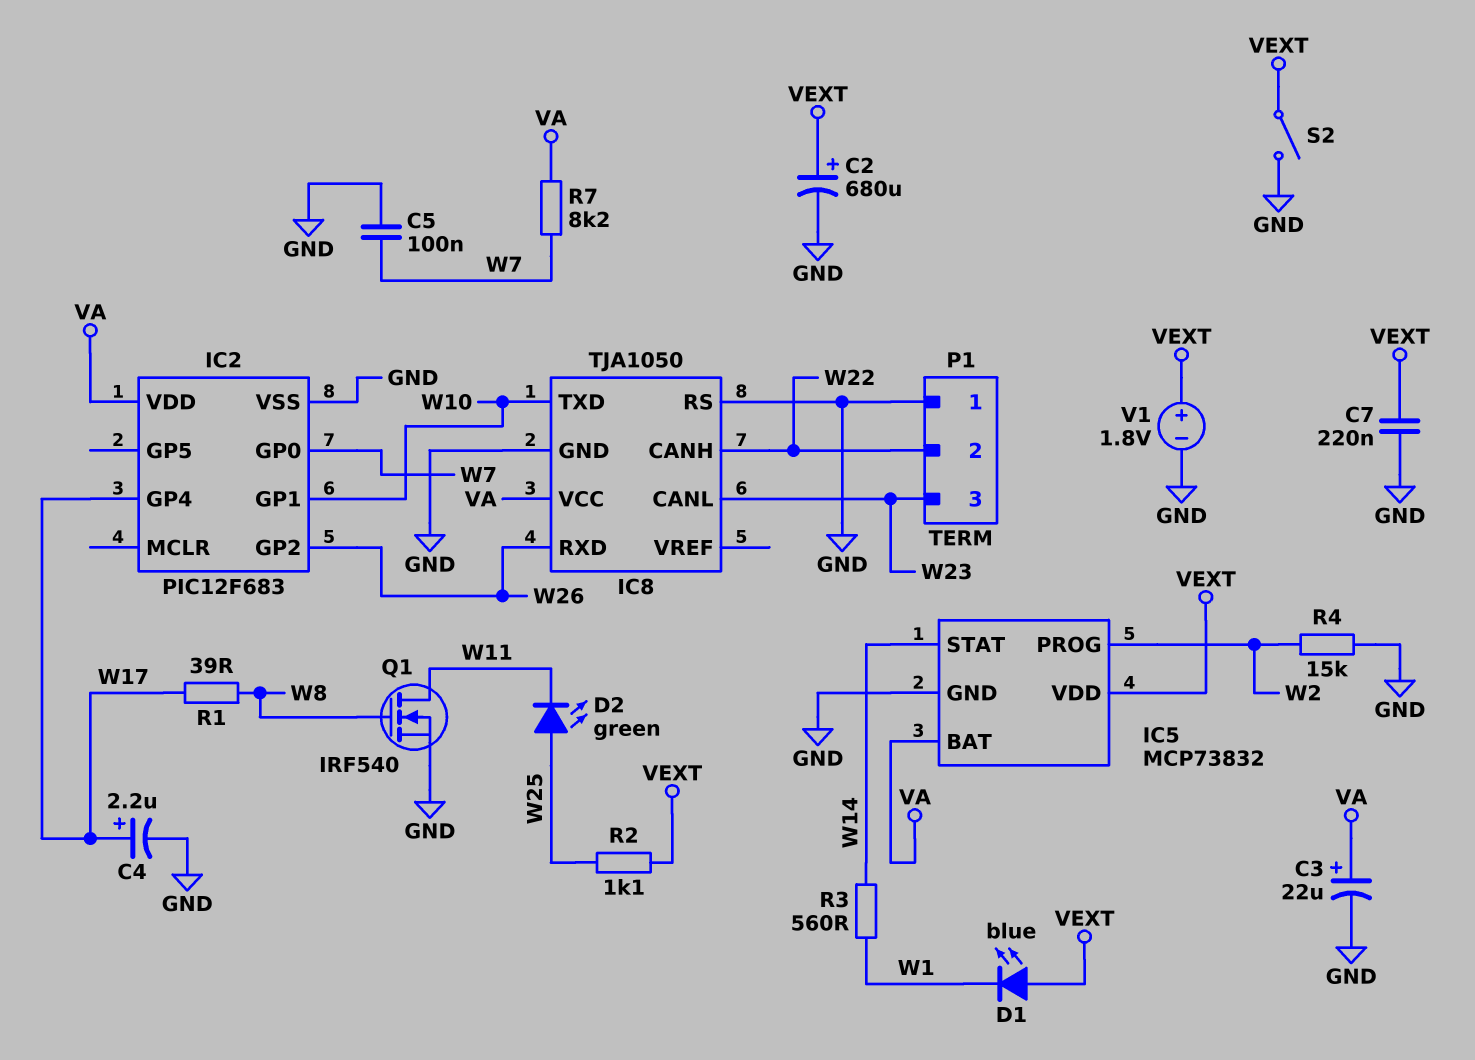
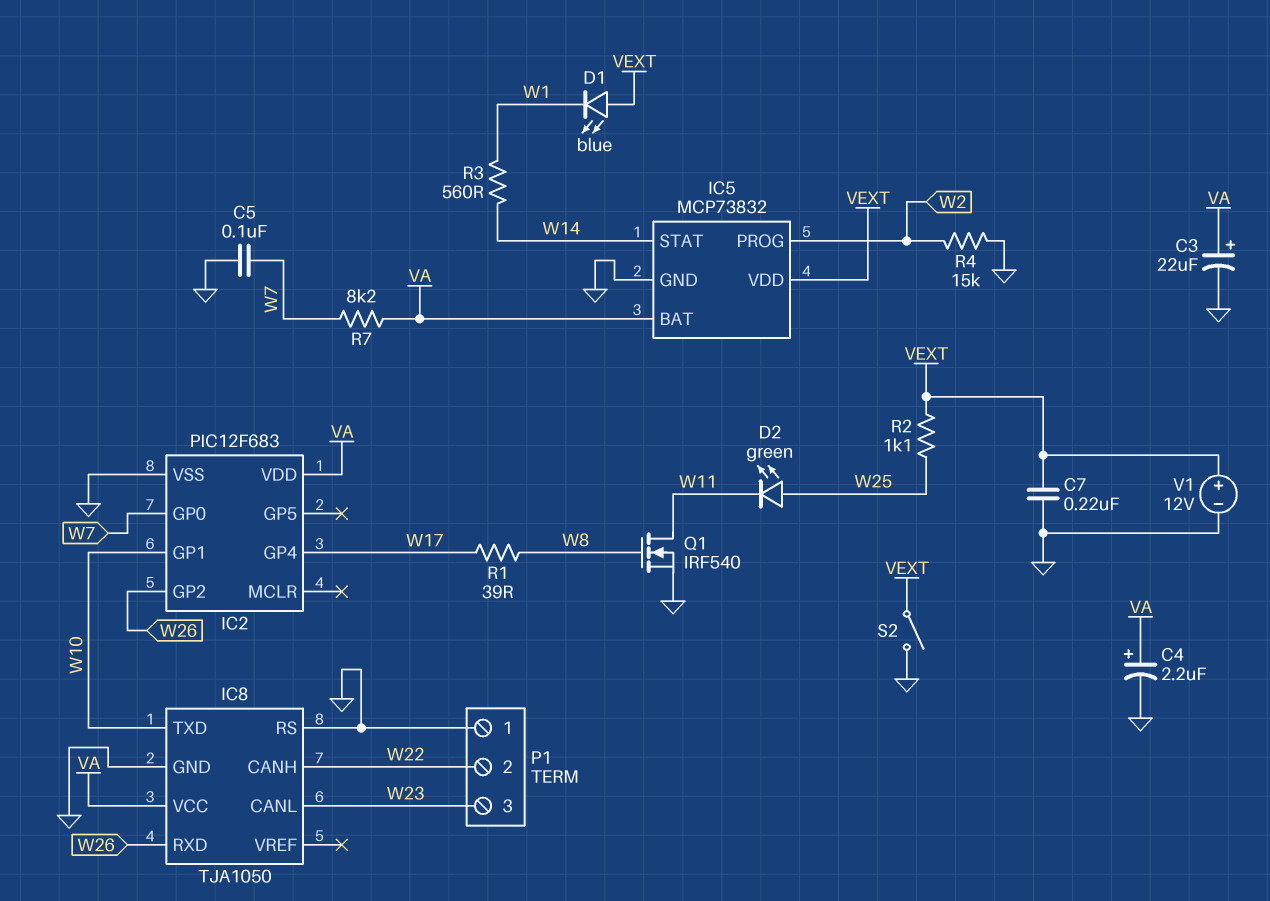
C2: 680uF (plus VEXT, minus GND) -> none
C4: 2.2uF (plus W17, minus GND) -> 2.2uF (plus VA, minus GND)
V1: 1.8V (plus VEXT, minus GND) -> 12V (plus VEXT, minus GND)

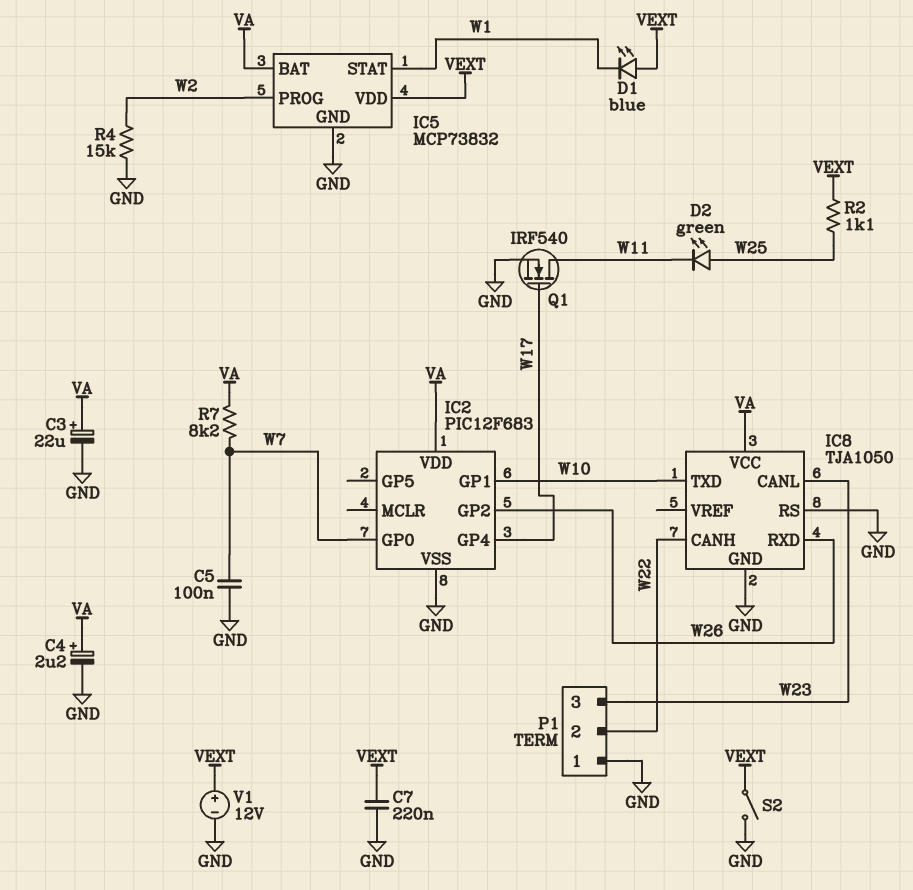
IC5 pin STAT: W14 -> W1
Q1: NMOS IRF540 (G W8, D W11, S GND) -> NMOS IRF540 (G W17, D W11, S GND)
R1: 39 (W8, W17) -> none
R3: 560 (W1, W14) -> none

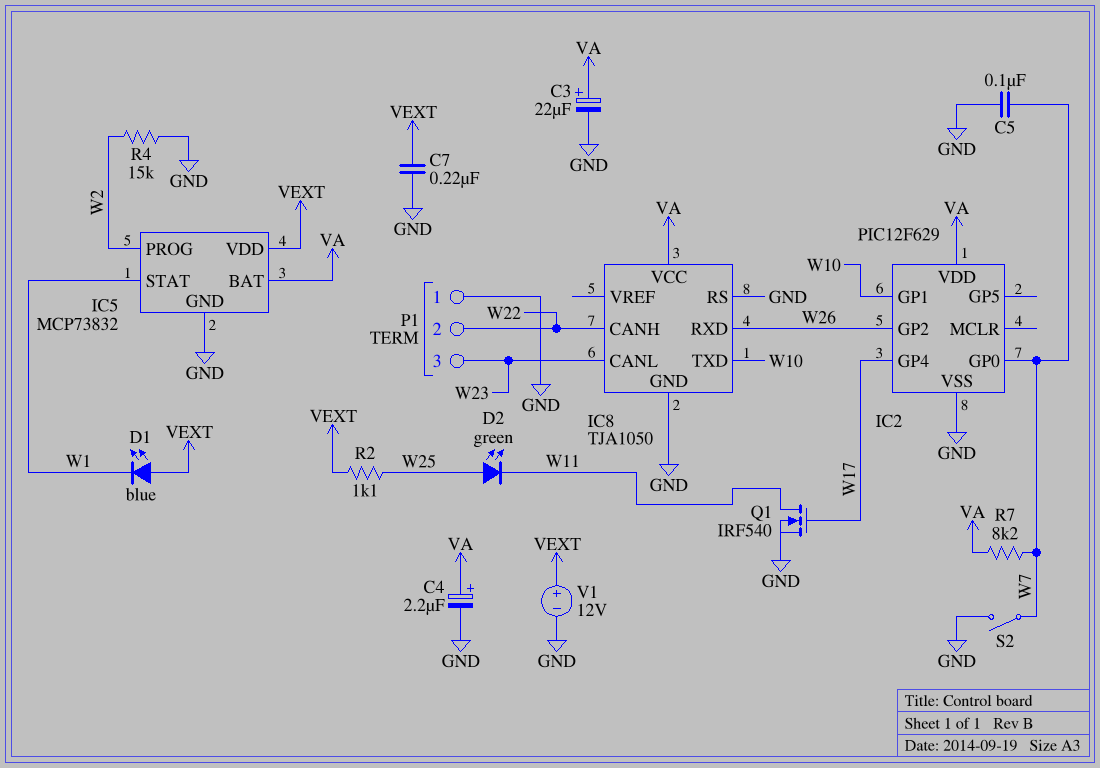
IC2: PIC12F683 -> PIC12F629
S2: switch (GND, VEXT) -> switch (GND, W7)

